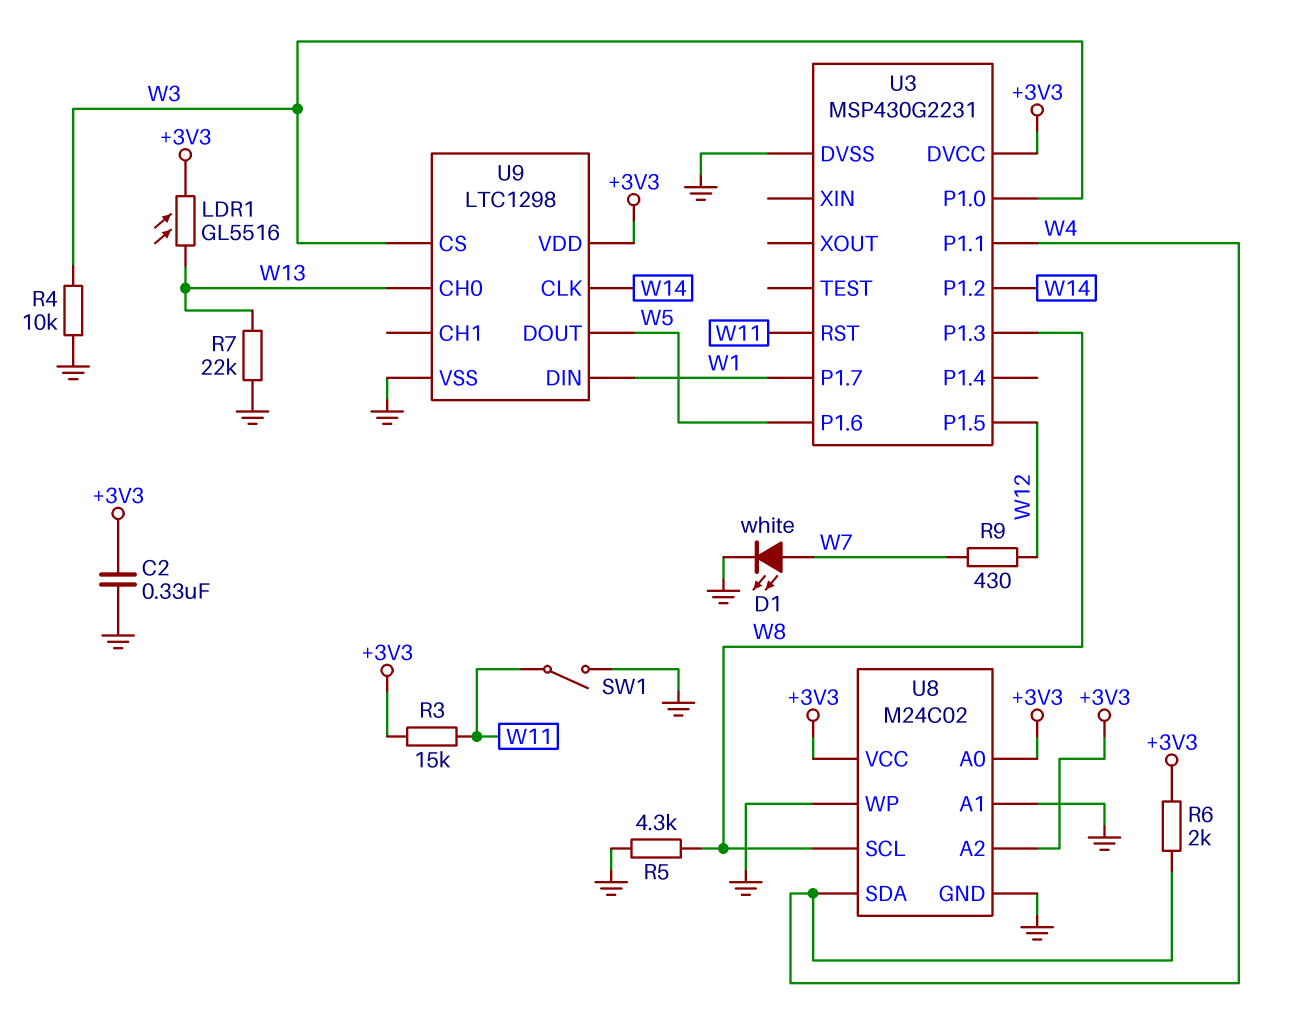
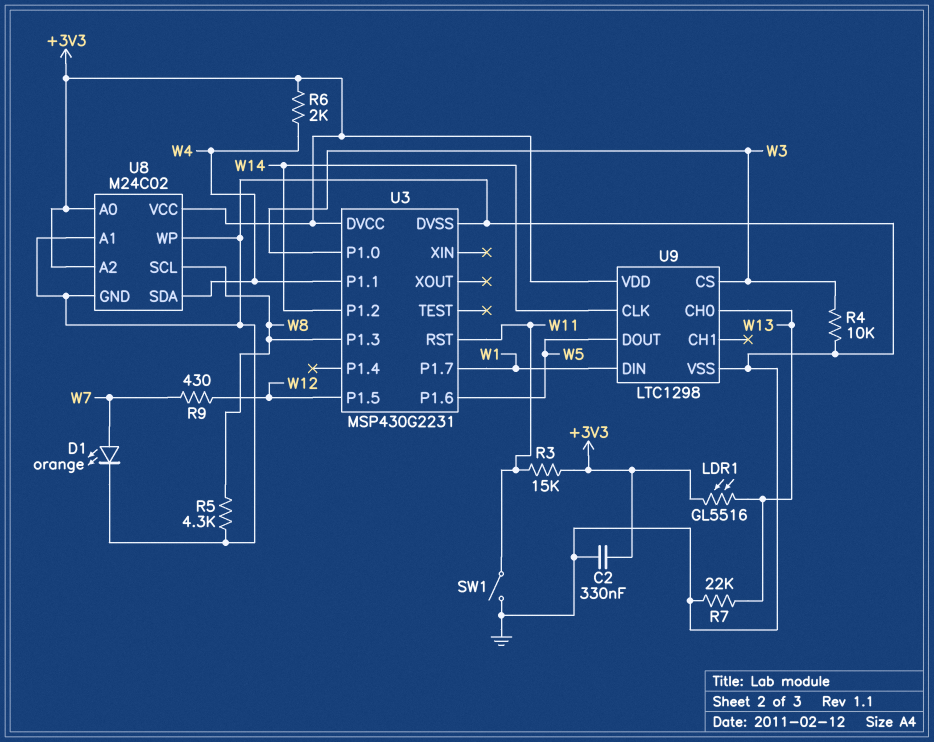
D1: LED white (A W7, K GND) -> LED orange (A W7, K GND)

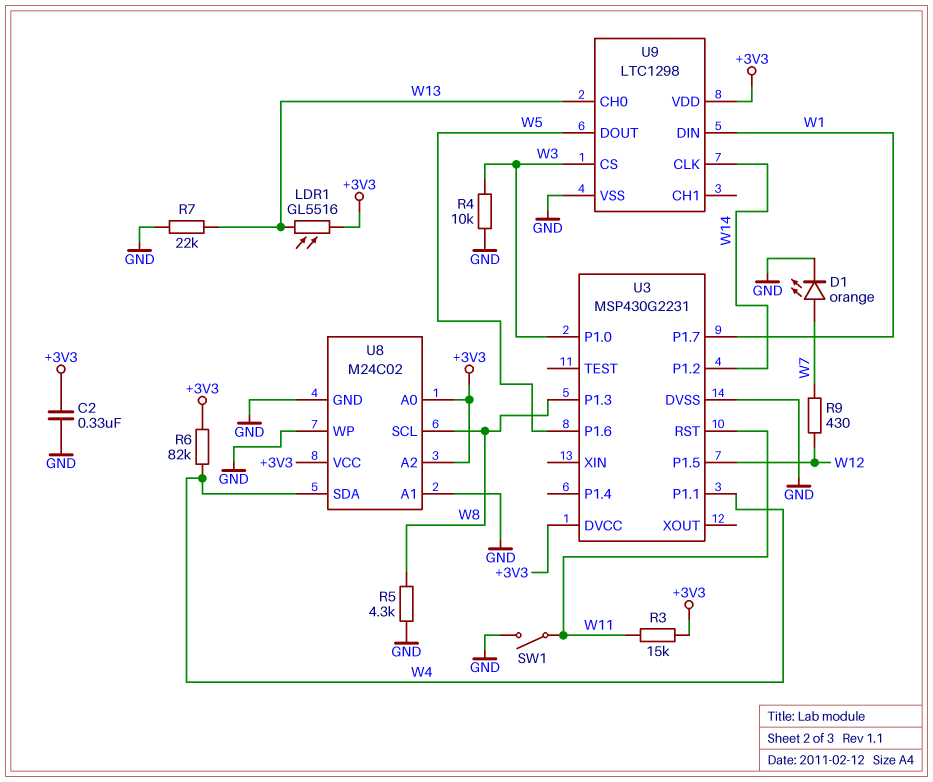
R6: 2k (+3V3, W4) -> 82k (+3V3, W4)

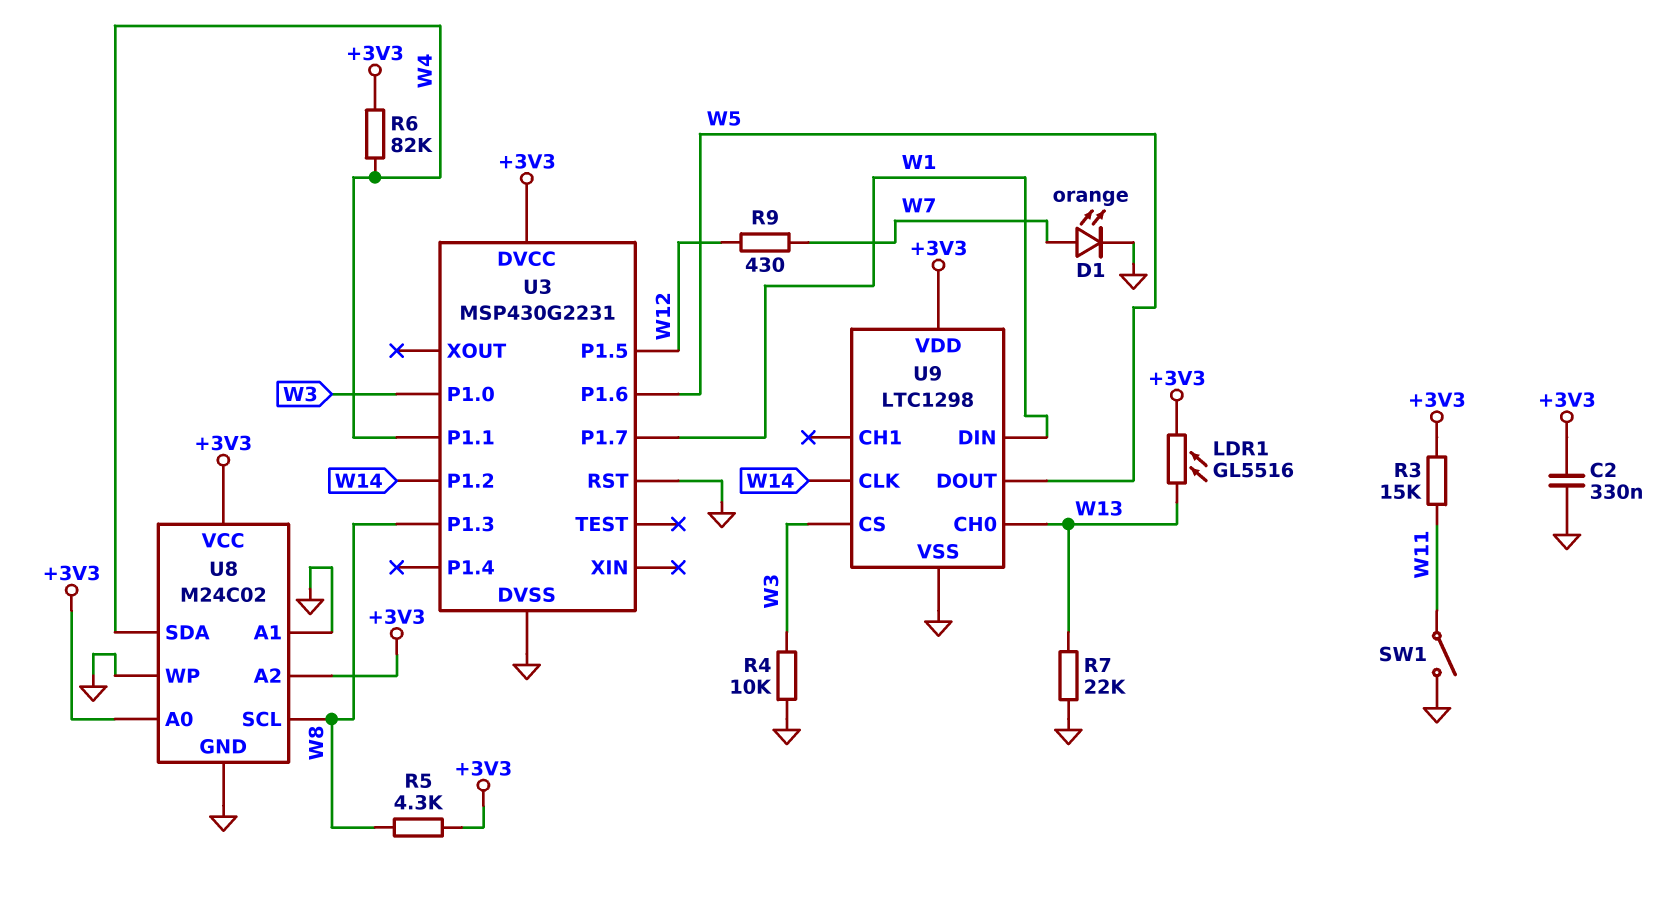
R5: 4.3k (GND, W8) -> 4.3k (+3V3, W8)
U3 pin RST: W11 -> GND

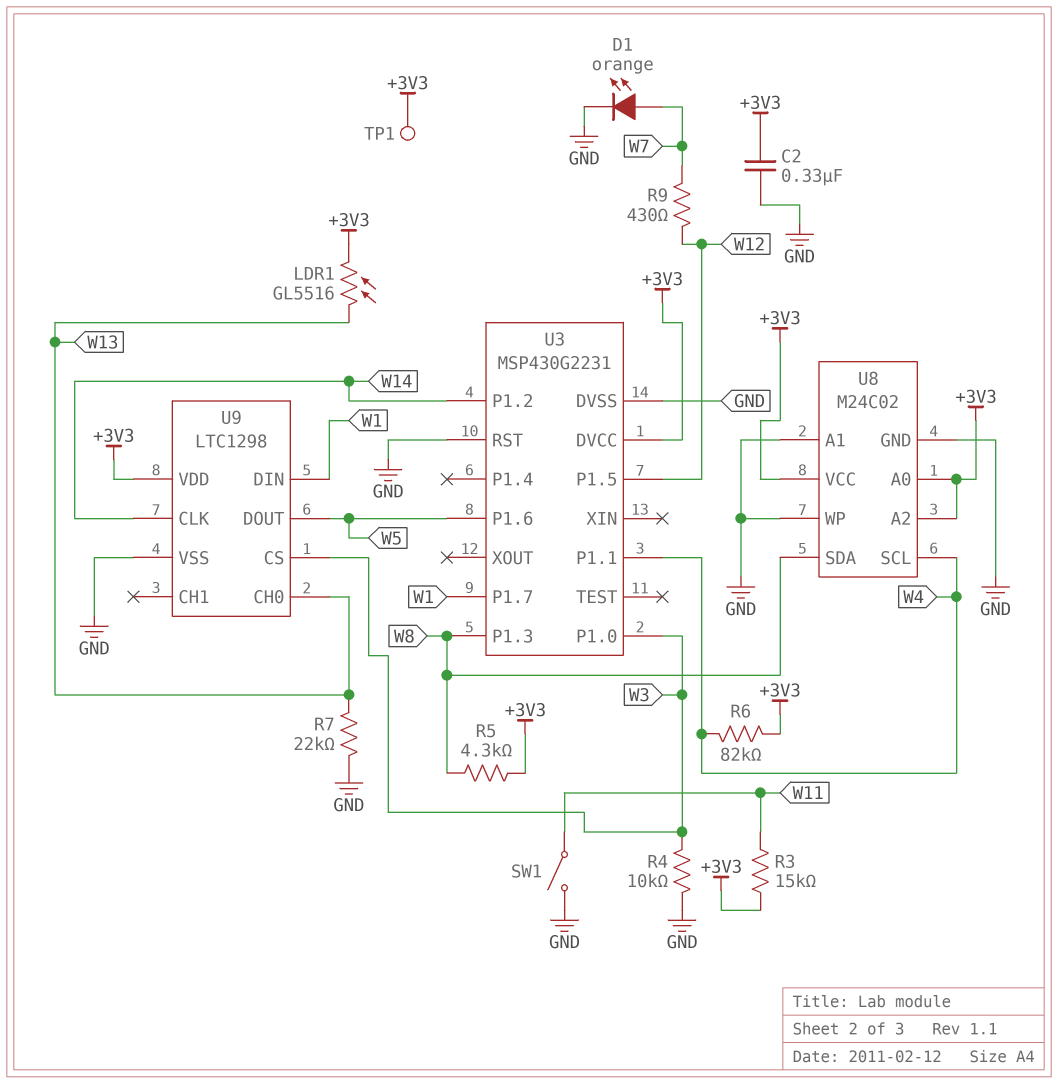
TP1: none -> test point (+3V3)
U8 pin SCL: W8 -> W4
U8 pin SDA: W4 -> W8

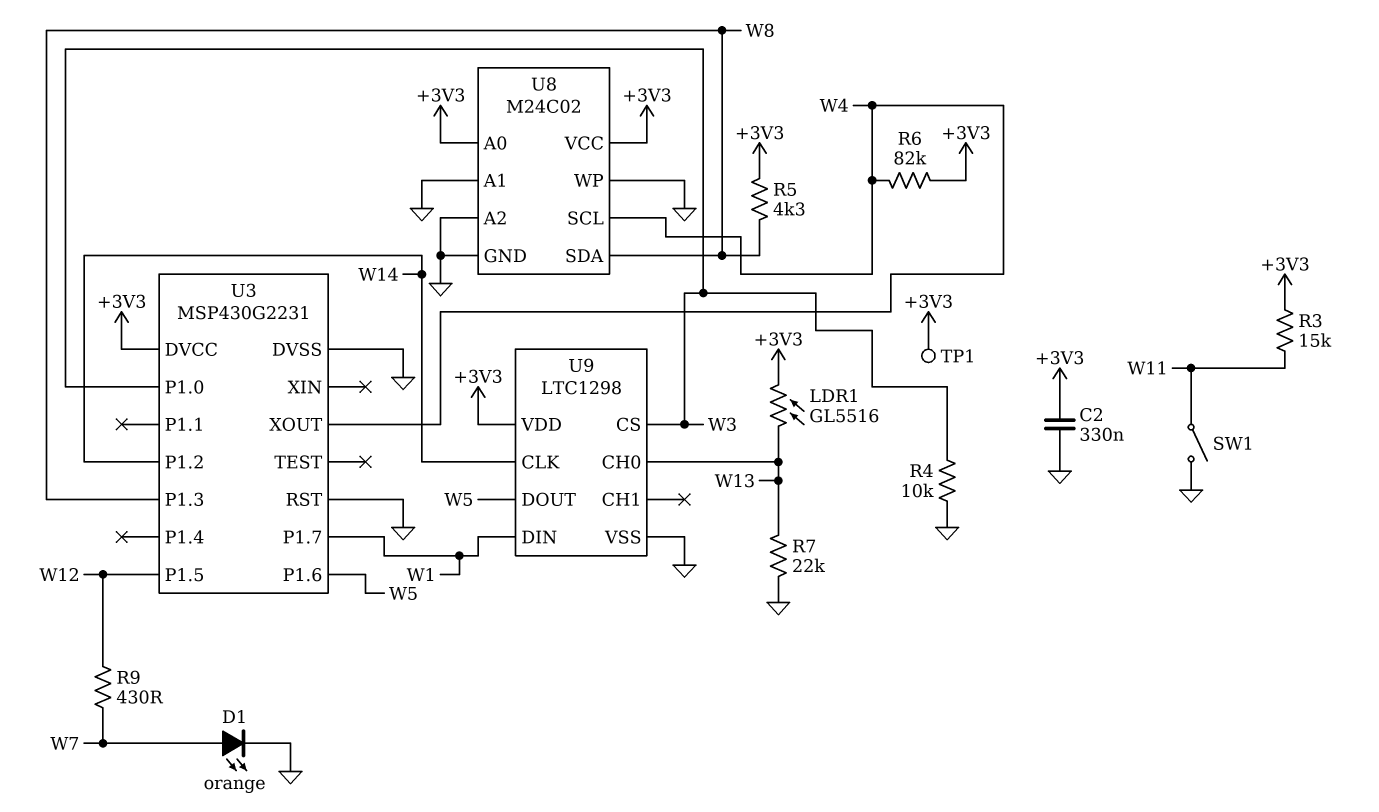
U3 pin P1.1: W4 -> none
U3 pin XOUT: none -> W4
U8 pin A2: +3V3 -> GND

